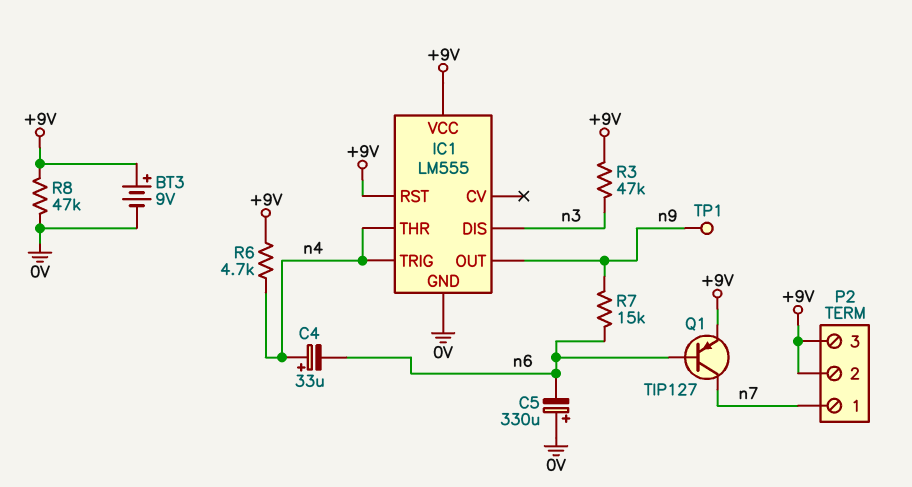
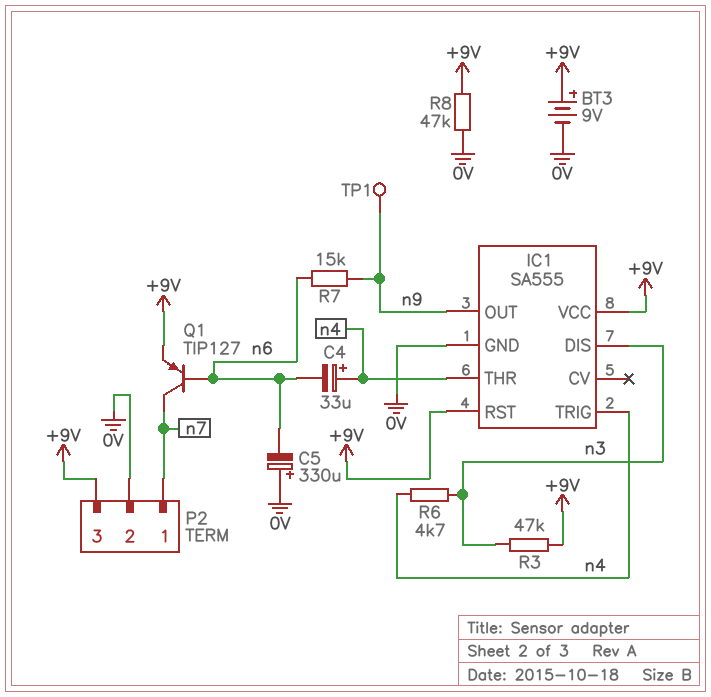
IC1: LM555 -> SA555
P2 pin 2: +9V -> 0V
R6: 4.7k (+9V, n4) -> 4.7k (n3, n4)

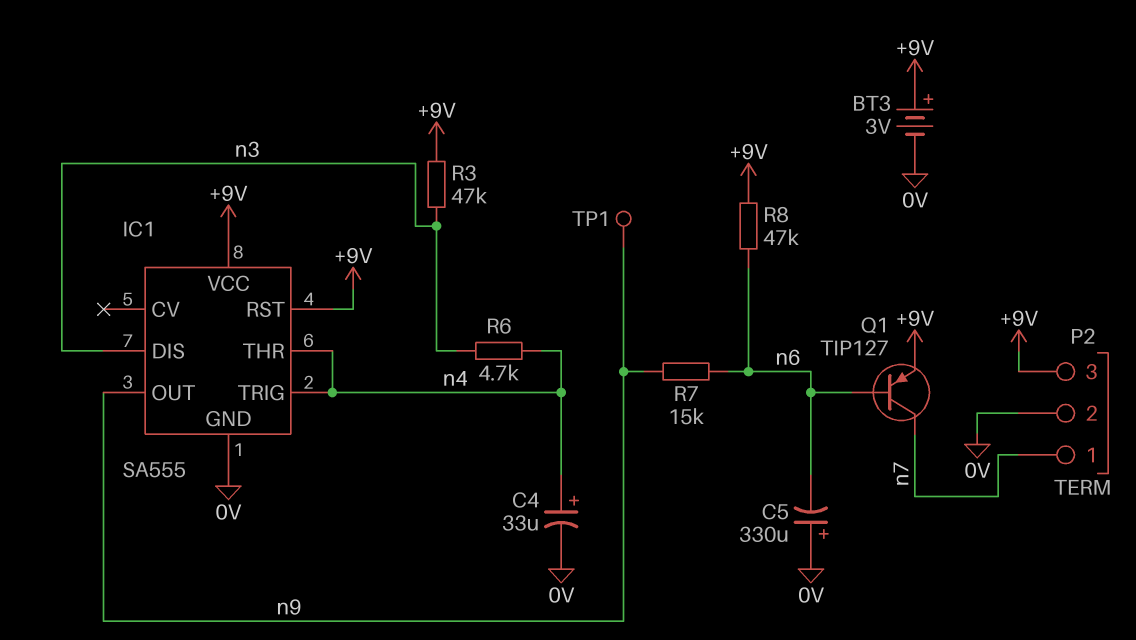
BT3: 9V (plus +9V, minus 0V) -> 3V (plus +9V, minus 0V)
C4: 33uF (plus n4, minus n6) -> 33uF (plus n4, minus 0V)
R8: 47k (+9V, 0V) -> 47k (+9V, n6)

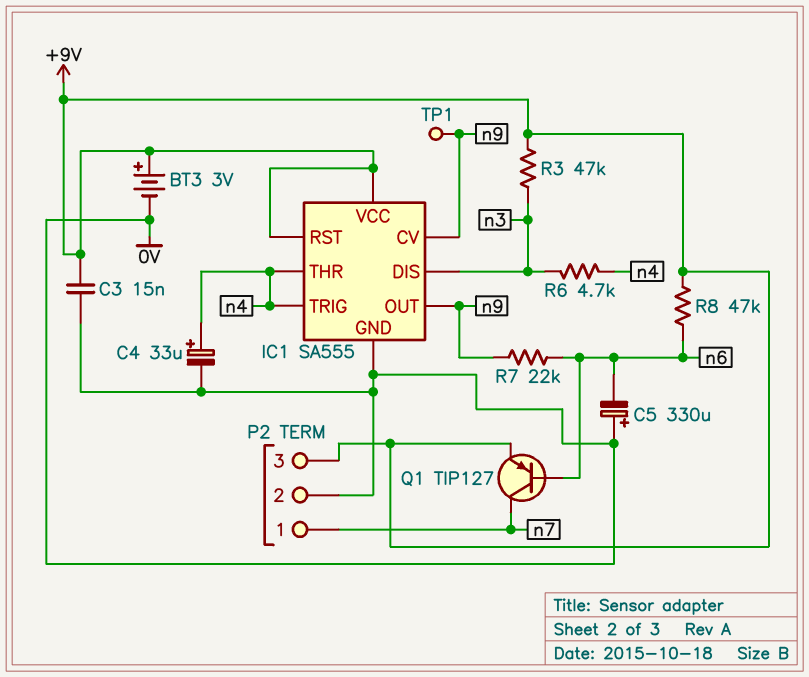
C3: none -> 15nF (+9V, 0V)
IC1 pin CV: none -> n9
R7: 15k (n6, n9) -> 22k (n6, n9)

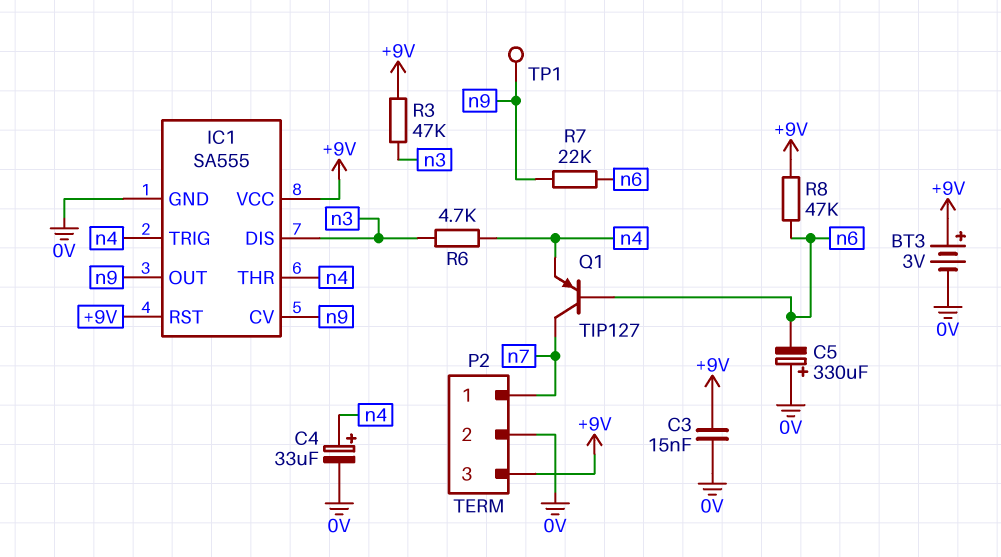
Q1: PNP TIP127 (B n6, C n7, E +9V) -> PNP TIP127 (B n6, C n7, E n4)

